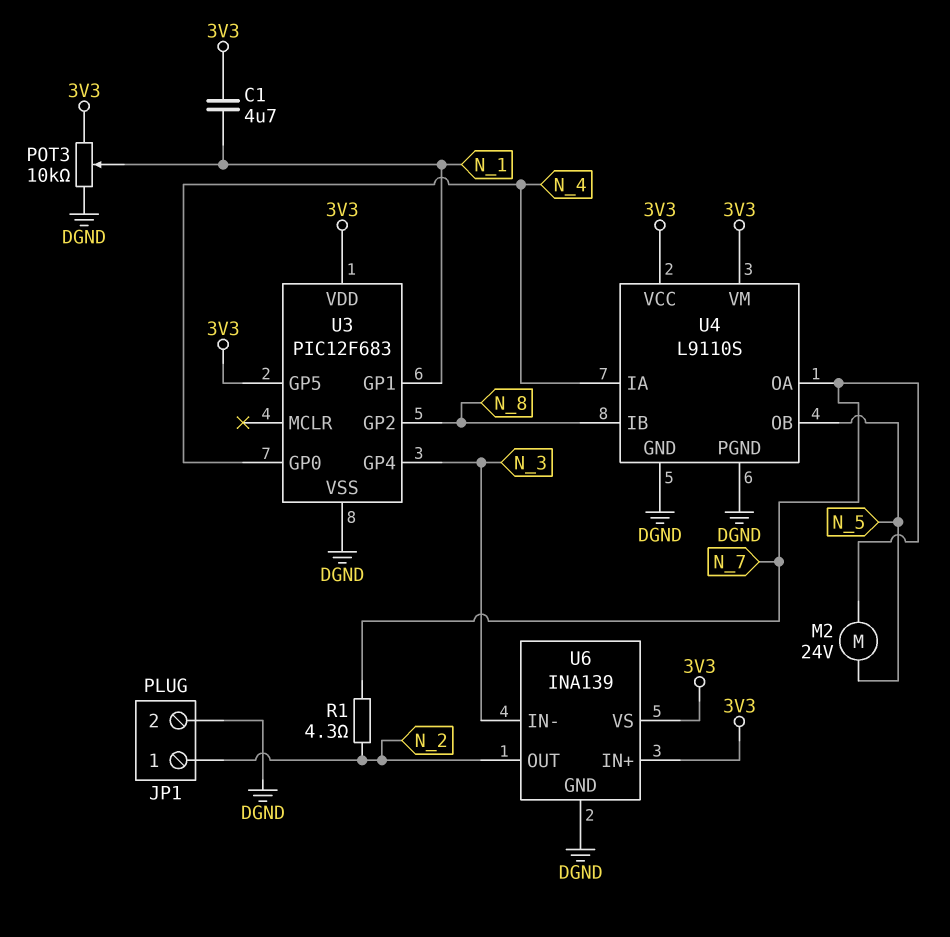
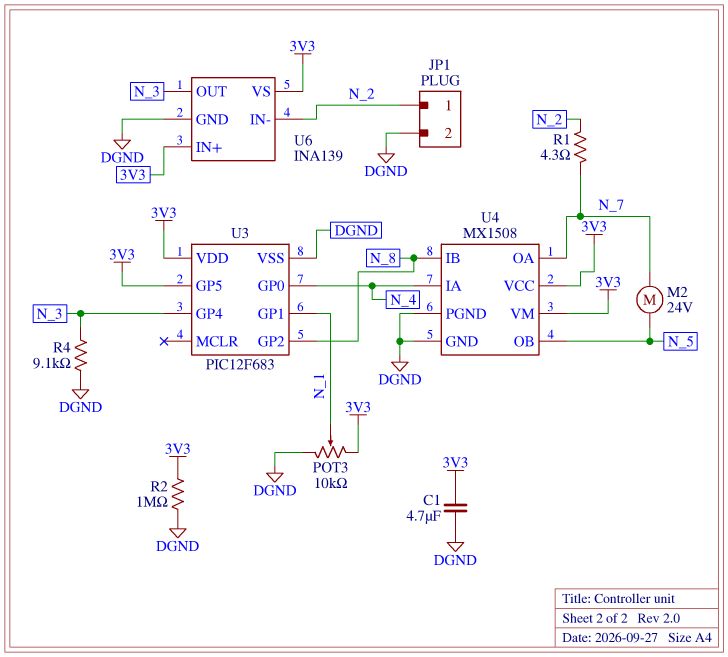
C1: 4.7uF (3V3, N_1) -> 4.7uF (3V3, DGND)
R2: none -> 1M (3V3, DGND)
R4: none -> 9.1k (DGND, N_3)
U4: L9110S -> MX1508
U6 pin IN-: N_3 -> N_2
U6 pin OUT: N_2 -> N_3

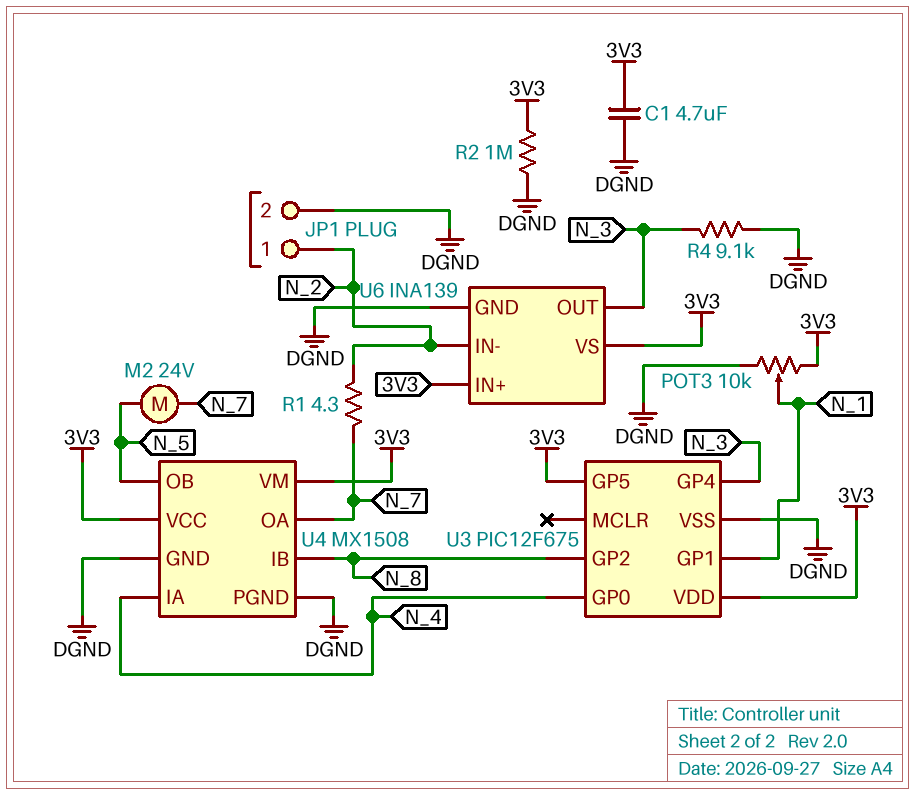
U3: PIC12F683 -> PIC12F675

